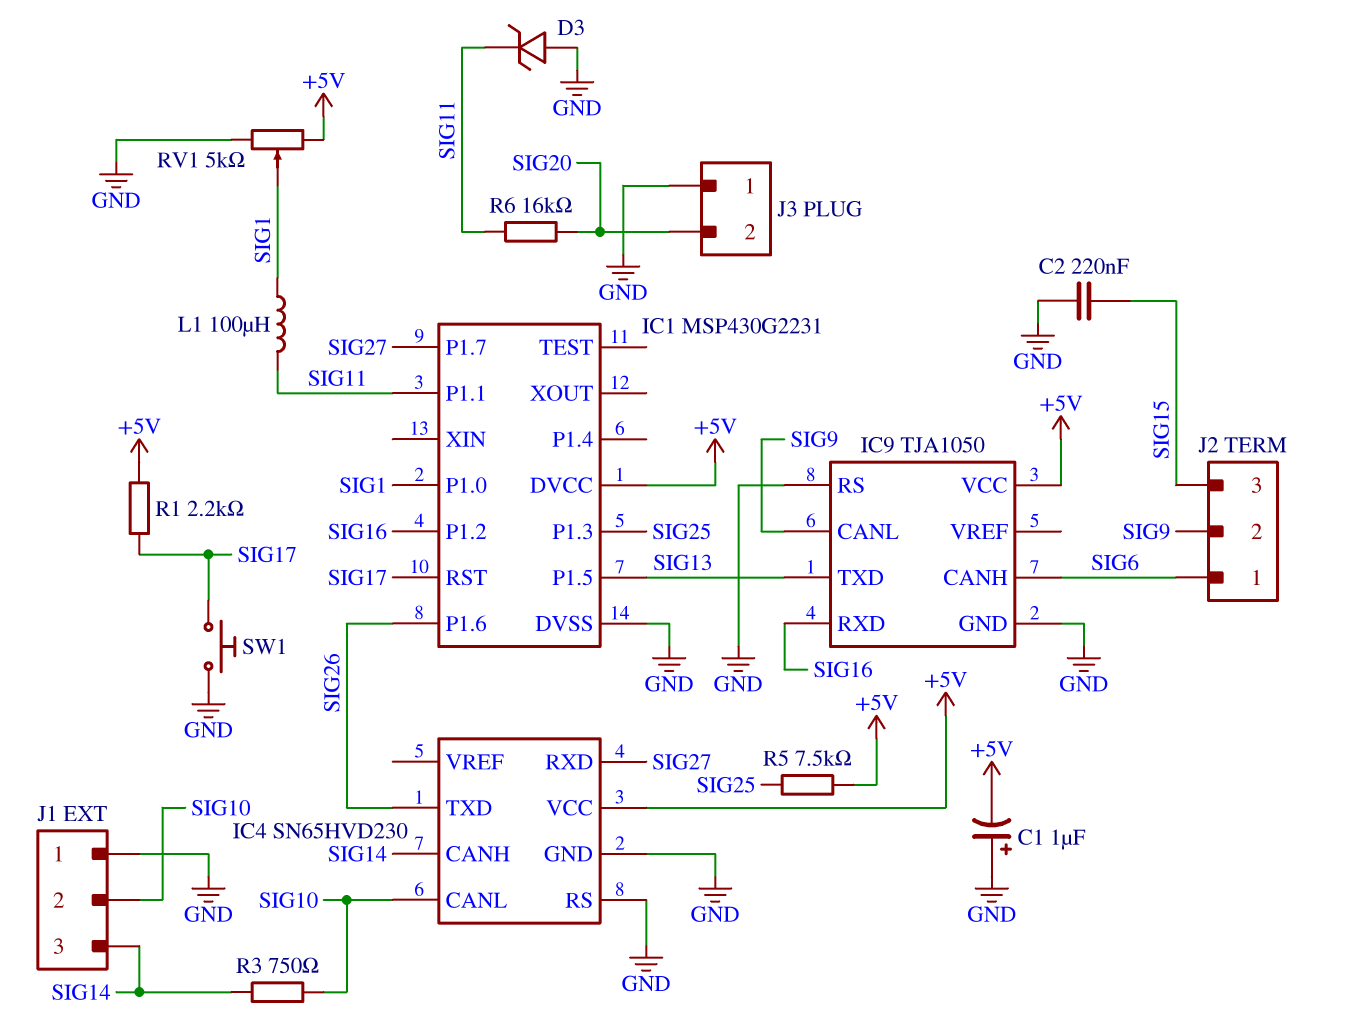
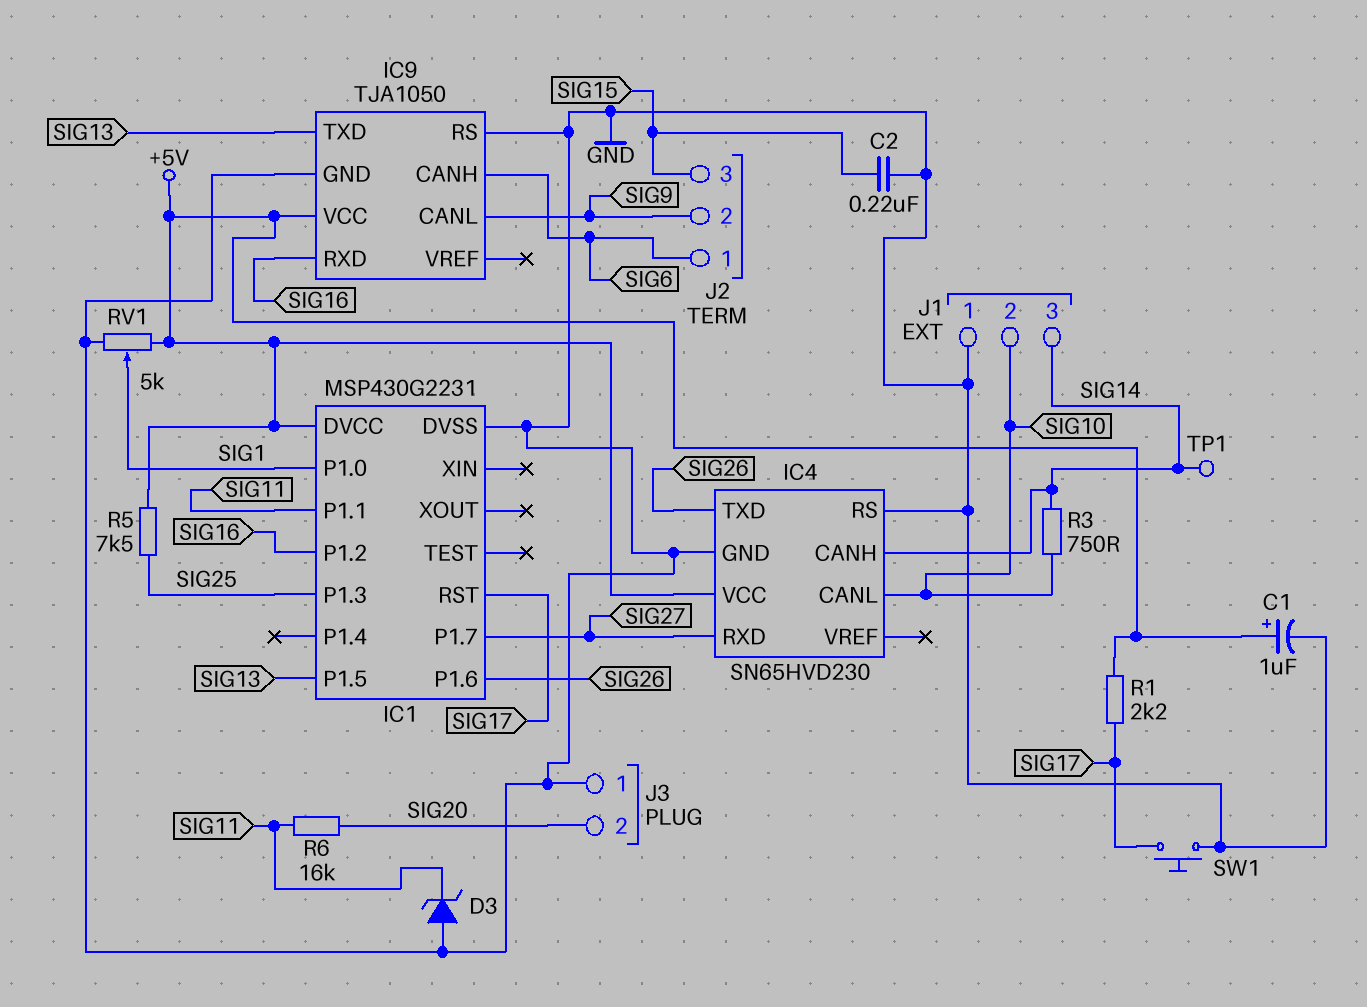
C1: 1uF (plus GND, minus +5V) -> 1uF (plus +5V, minus GND)
L1: 100uH (SIG1, SIG11) -> none
TP1: none -> test point (SIG14)

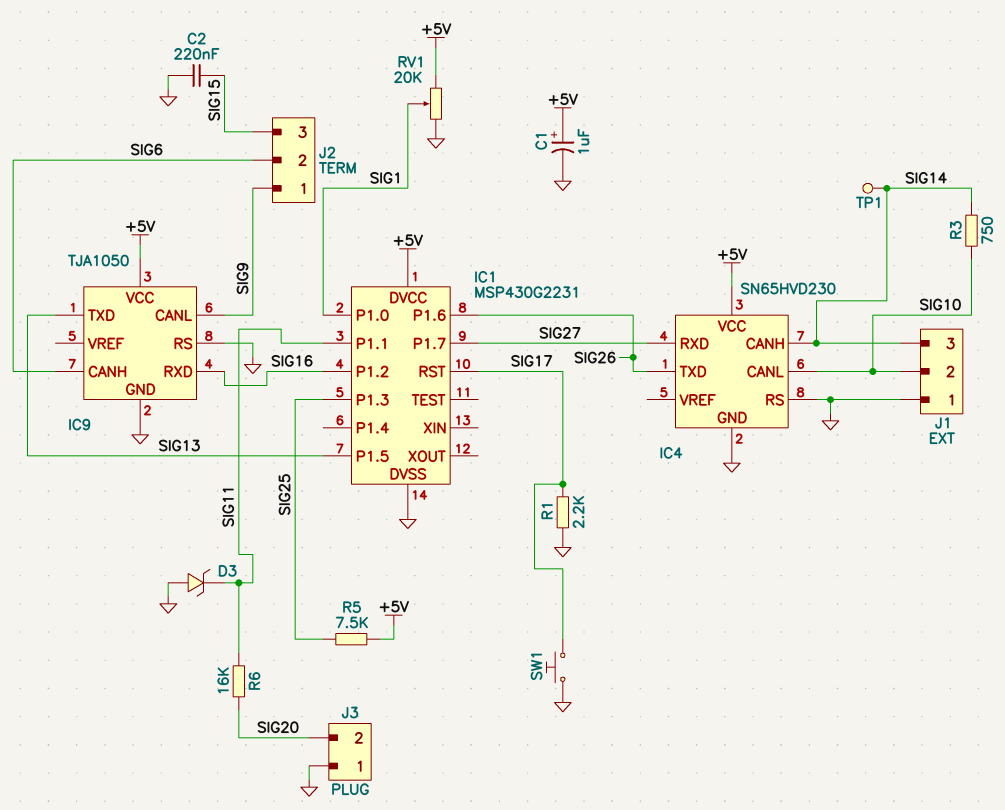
J2 pin 1: SIG6 -> SIG9
J2 pin 2: SIG9 -> SIG6
R1: 2.2k (+5V, SIG17) -> 2.2k (GND, SIG17)
RV1: 5k (+5V, GND, wiper SIG1) -> 20k (+5V, GND, wiper SIG1)

